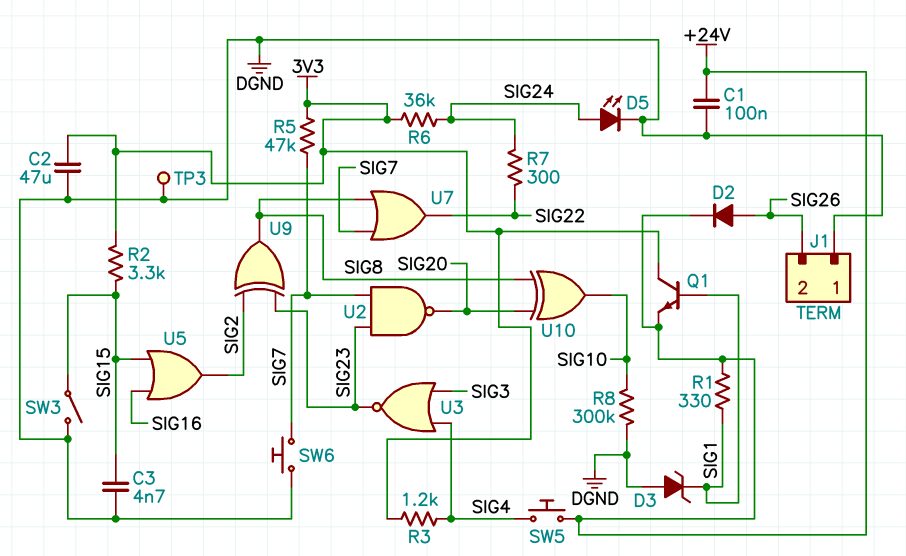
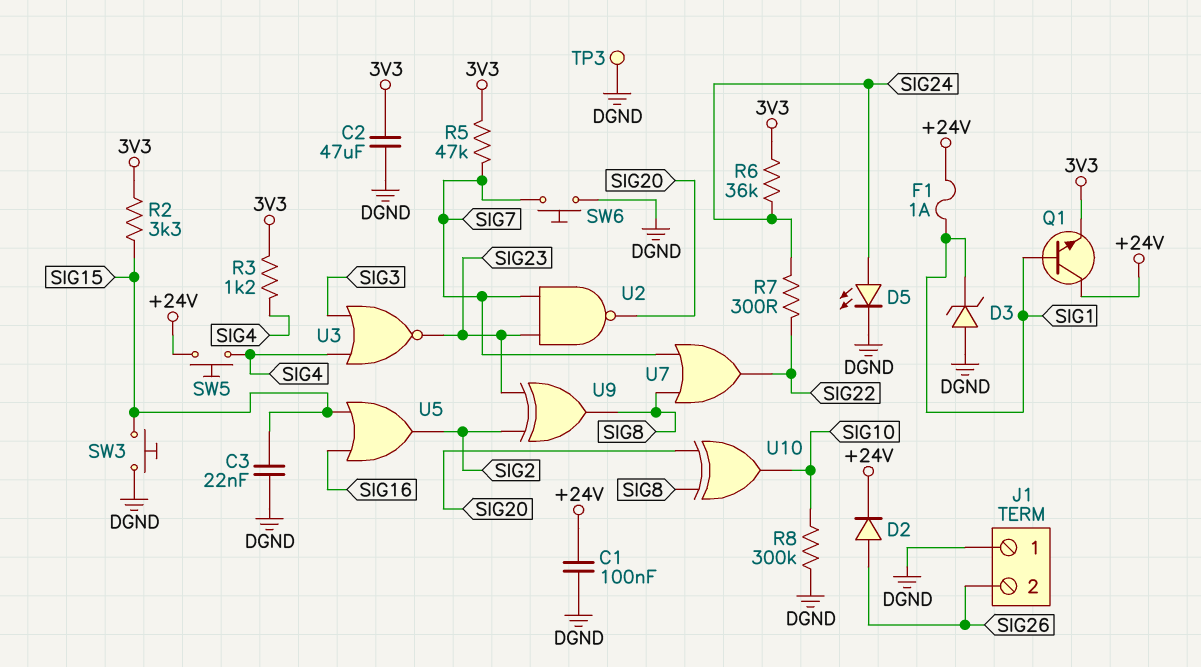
C3: 4.7nF (DGND, SIG15) -> 22nF (DGND, SIG15)
F1: none -> 1A (+24V, SIG1)
Q1: NPN (B SIG1, C 3V3, E +24V) -> NPN (B SIG1, C +24V, E 3V3)
R1: 330 (+24V, SIG1) -> none
SW3: switch (DGND, SIG15) -> button (DGND, SIG15)

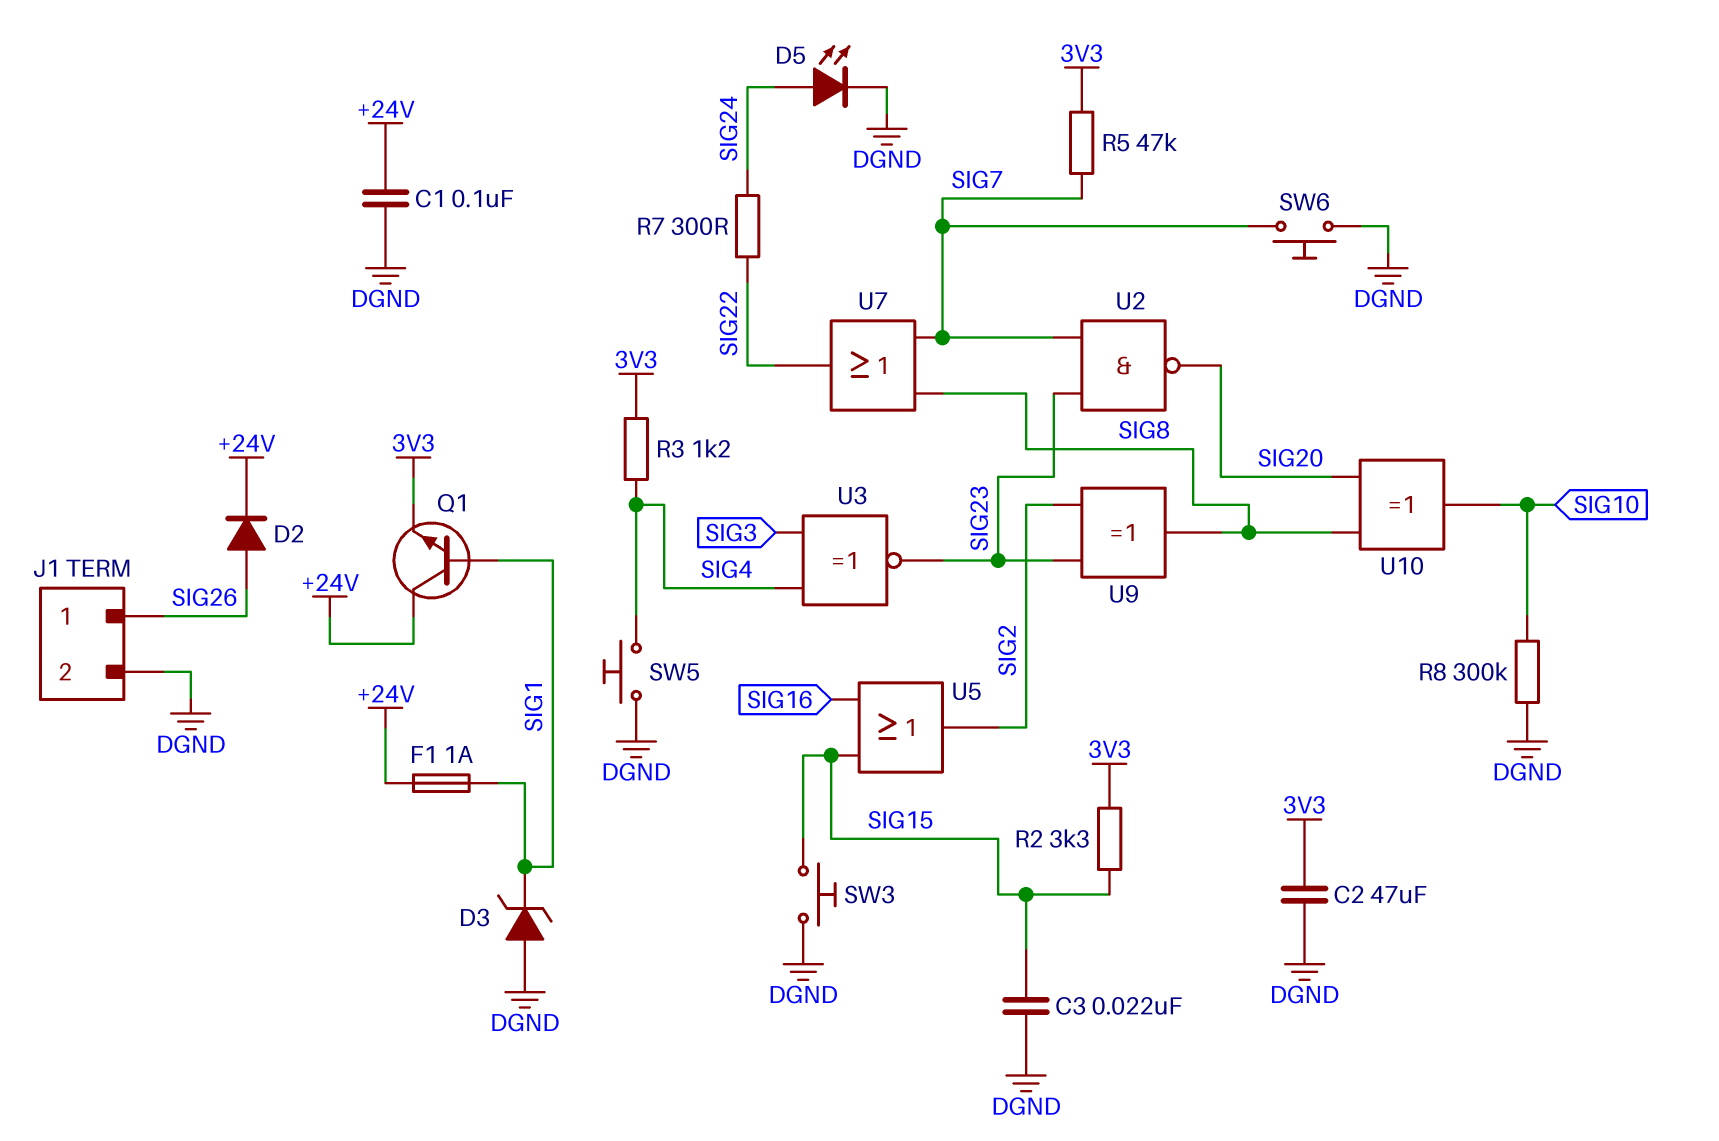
J1 pin 1: DGND -> SIG26
J1 pin 2: SIG26 -> DGND
R6: 36k (3V3, SIG24) -> none
SW5: button (+24V, SIG4) -> button (DGND, SIG4)
TP3: test point (DGND) -> none
U3: NOR (in SIG3, in SIG4, out SIG23) -> XNOR (in SIG3, in SIG4, out SIG23)

